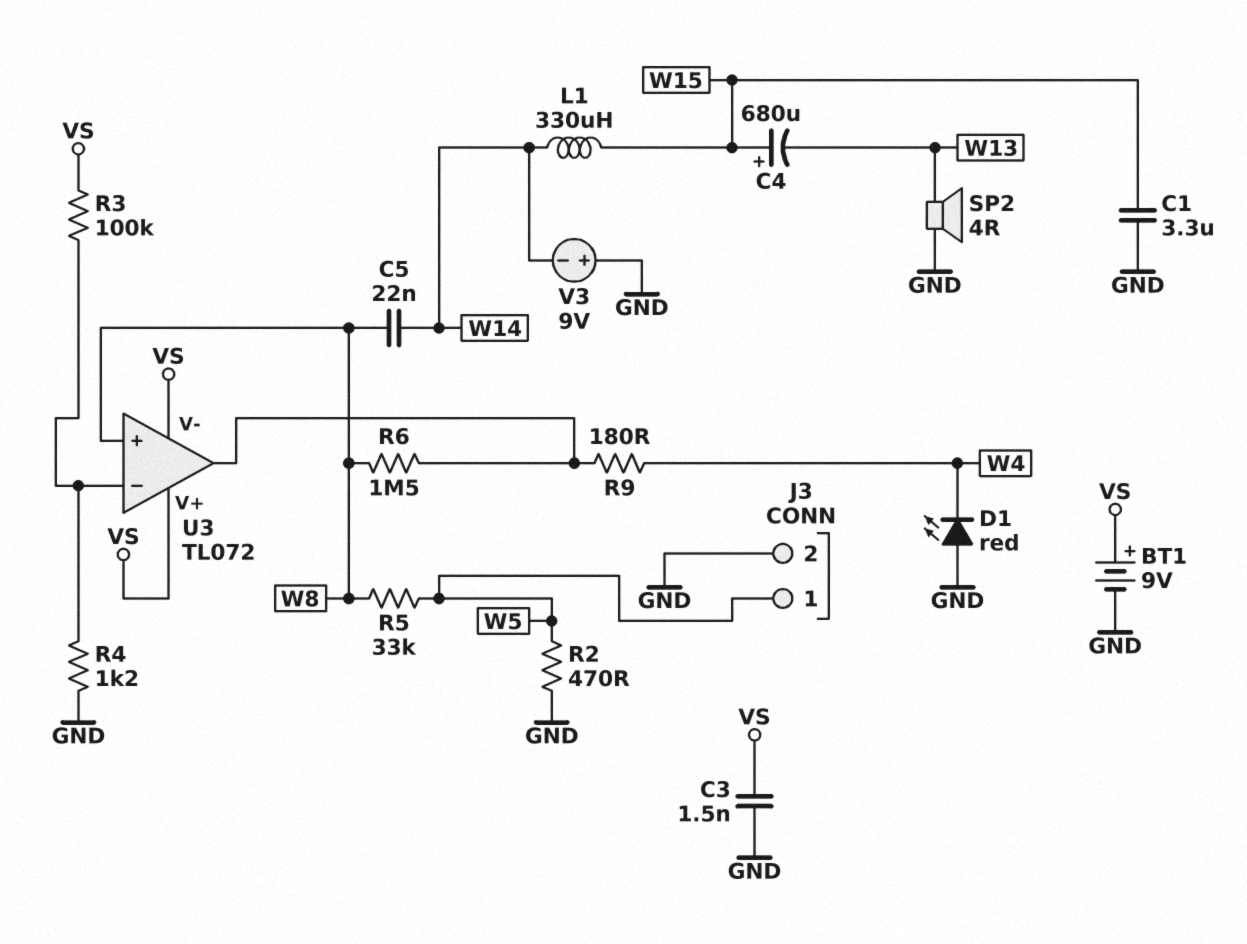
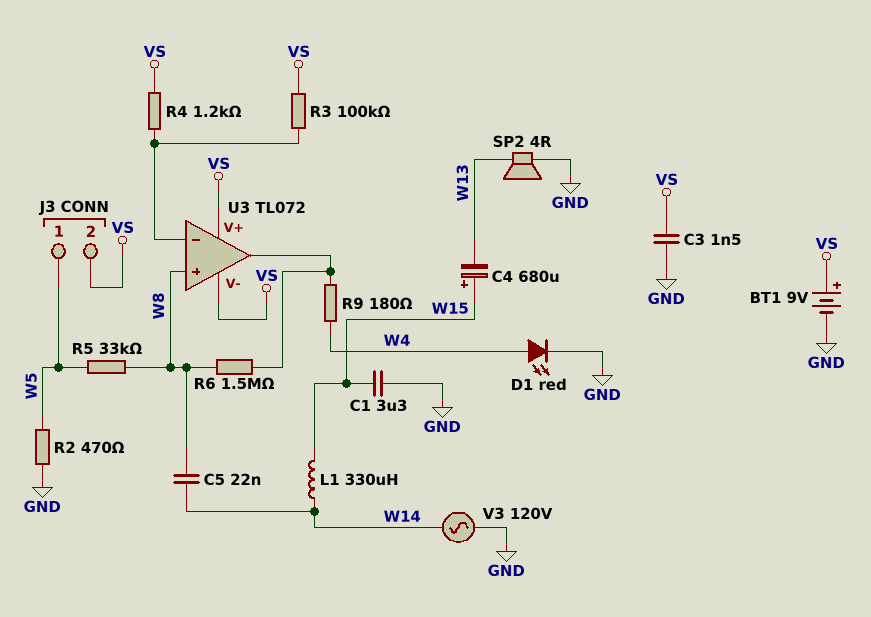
D1: LED red (A GND, K W4) -> LED red (A W4, K GND)
J3 pin 2: GND -> VS
R4: 1.2k (GND, U3/in-) -> 1.2k (U3/in-, VS)
V3: 9V (plus GND, minus W14) -> AC 120V (GND, W14)

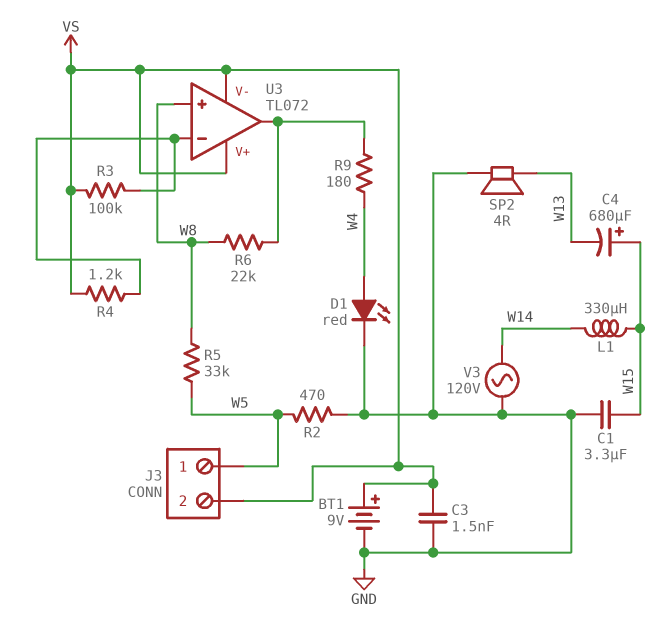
C5: 22nF (W8, W14) -> none
R6: 1.5M (U3/out, W8) -> 22k (U3/out, W8)

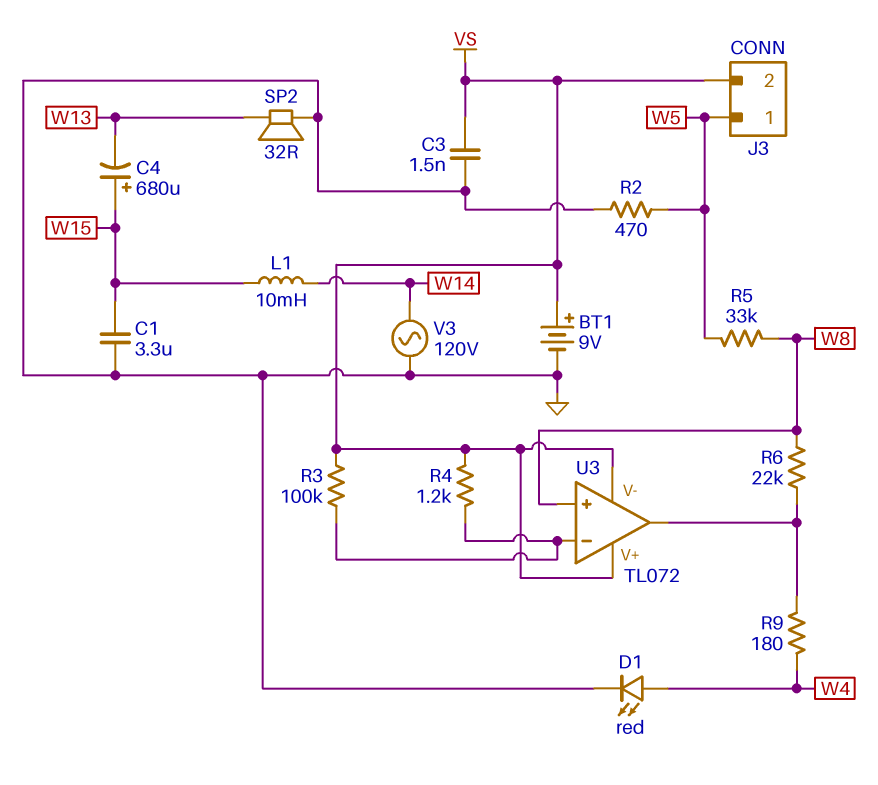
L1: 330uH (W14, W15) -> 10mH (W14, W15)
SP2: speaker 4R (GND, W13) -> speaker 32R (GND, W13)

